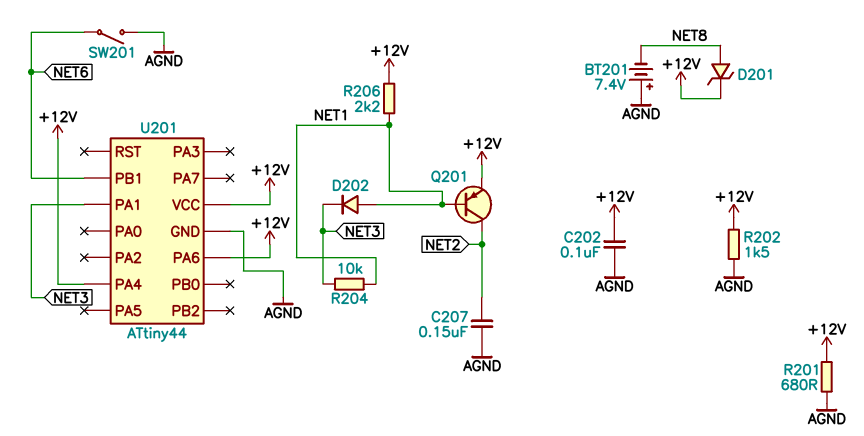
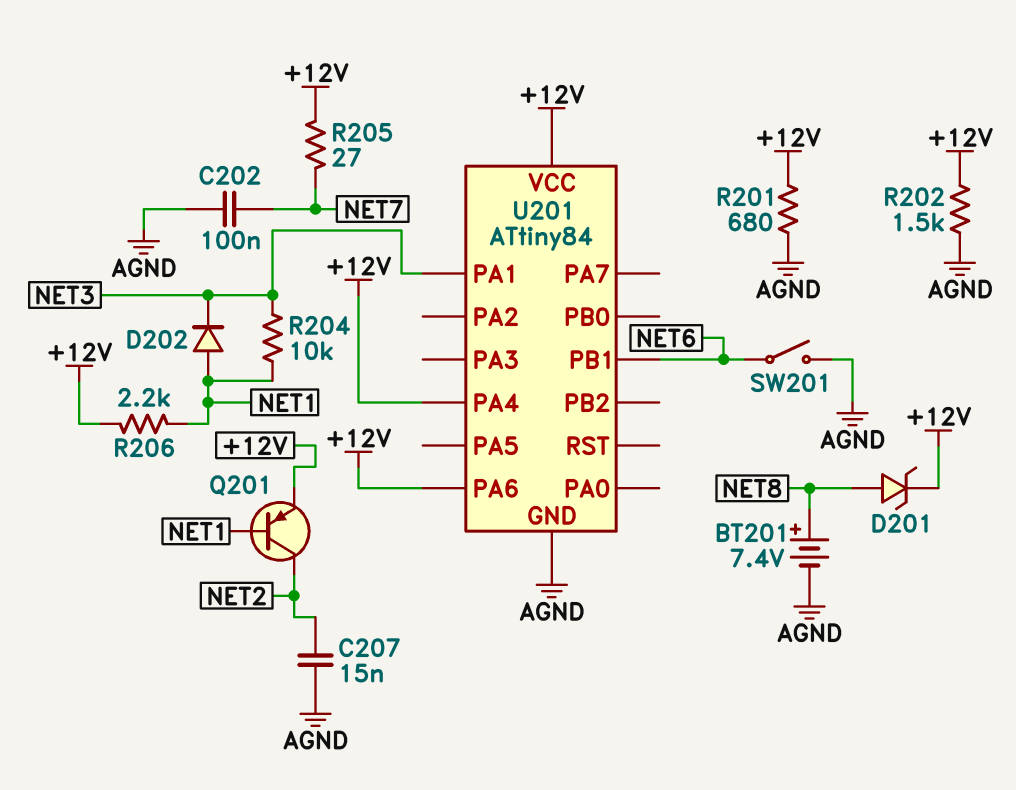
BT201: 7.4V (plus AGND, minus NET8) -> 7.4V (plus NET8, minus AGND)
C202: 100nF (+12V, AGND) -> 100nF (AGND, NET7)
C207: 150nF (AGND, NET2) -> 15nF (AGND, NET2)
R205: none -> 27 (+12V, NET7)
U201: ATtiny44 -> ATtiny84

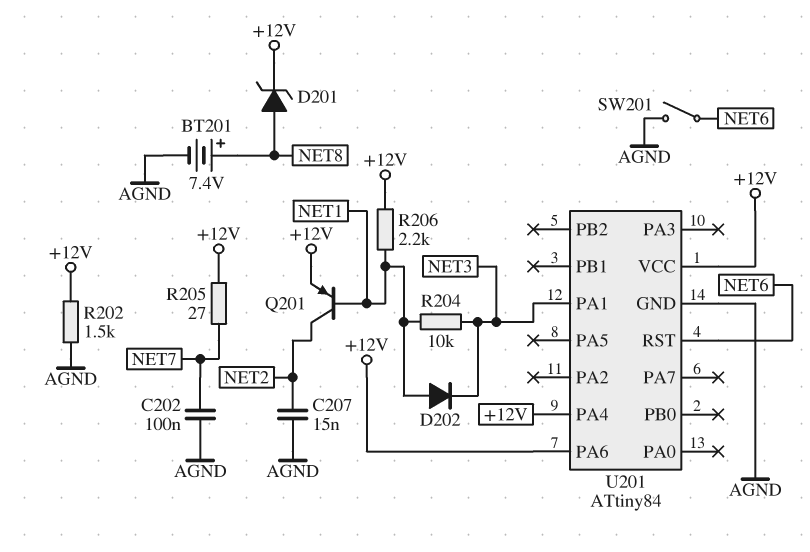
R201: 680 (+12V, AGND) -> none
U201 pin PB1: NET6 -> none
U201 pin RST: none -> NET6

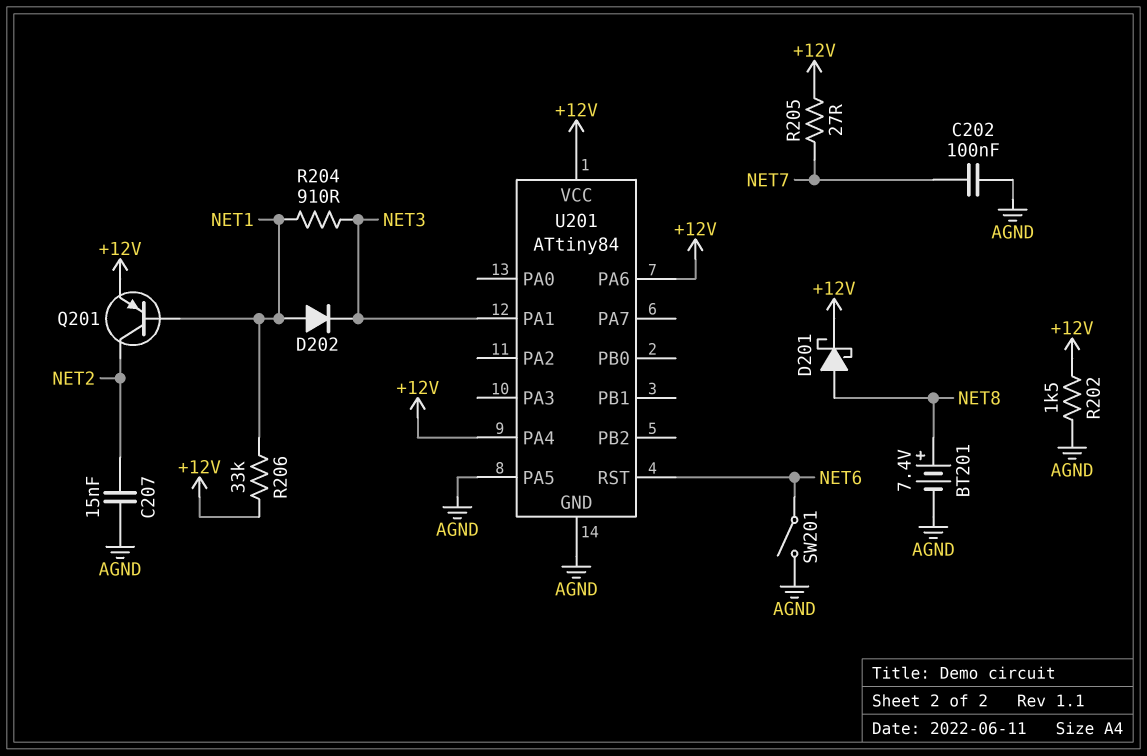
D201: zener (A NET8, K +12V) -> schottky (A NET8, K +12V)
R204: 10k (NET1, NET3) -> 910 (NET1, NET3)
R206: 2.2k (+12V, NET1) -> 33k (+12V, NET1)
U201 pin PA5: none -> AGND

